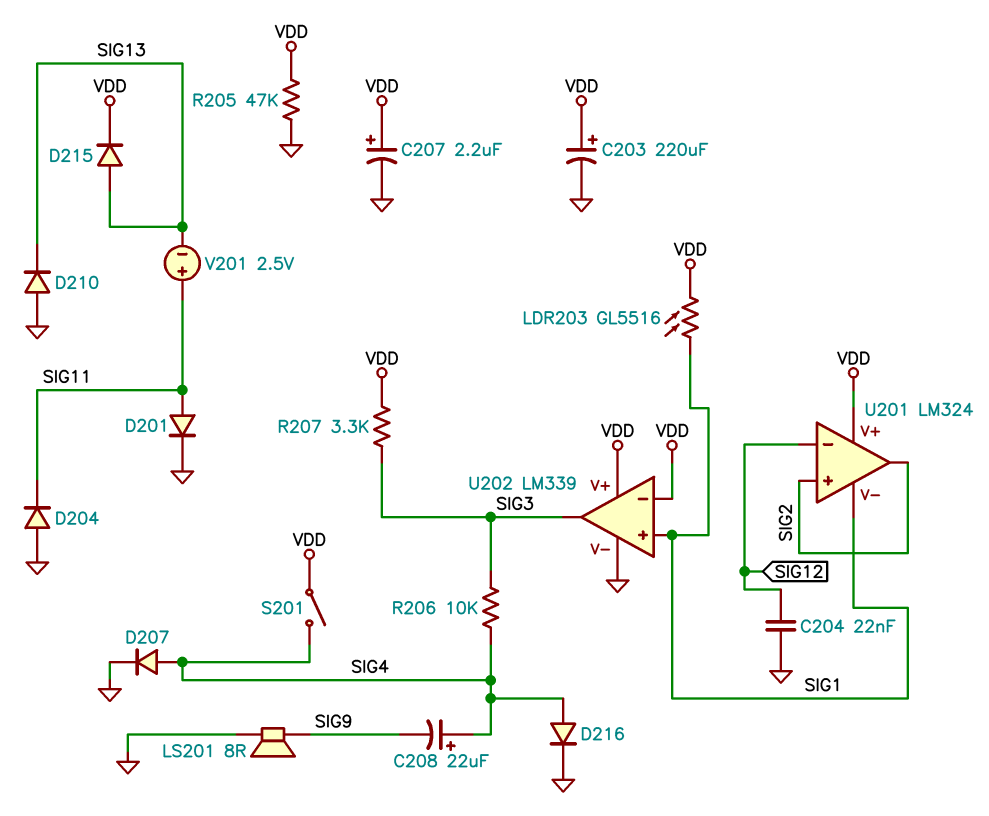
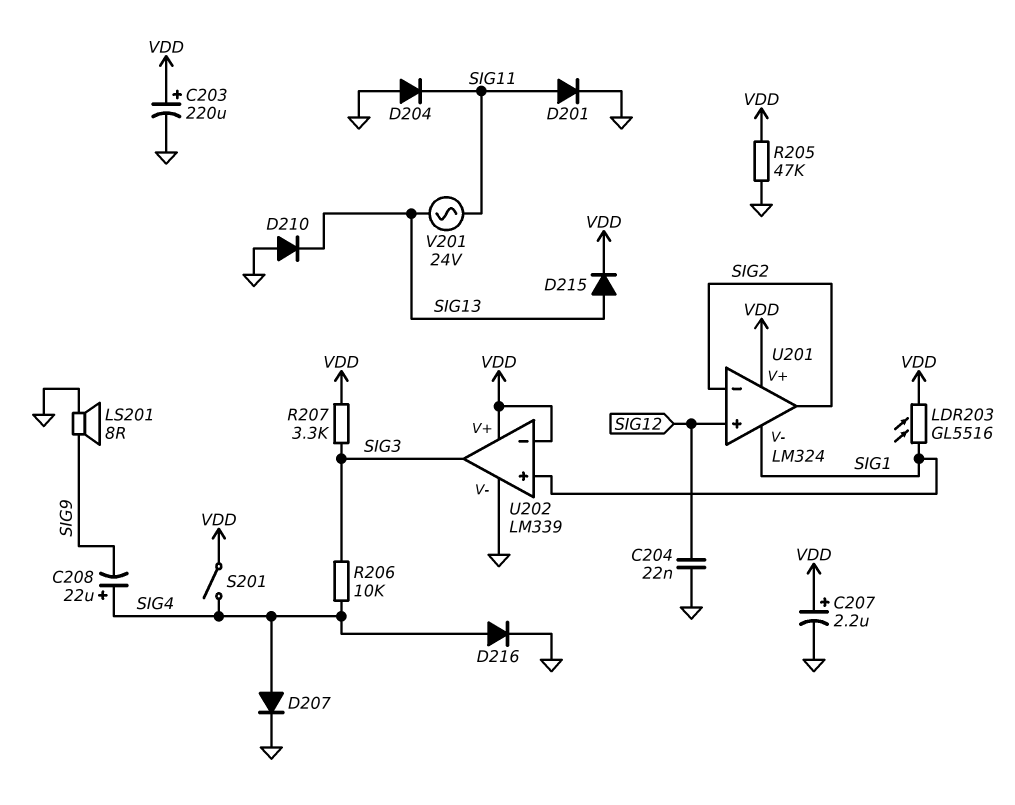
U201 pin in+: SIG2 -> SIG12
U201 pin in-: SIG12 -> SIG2
V201: 2.5V (plus SIG11, minus SIG13) -> AC 24V (SIG11, SIG13)

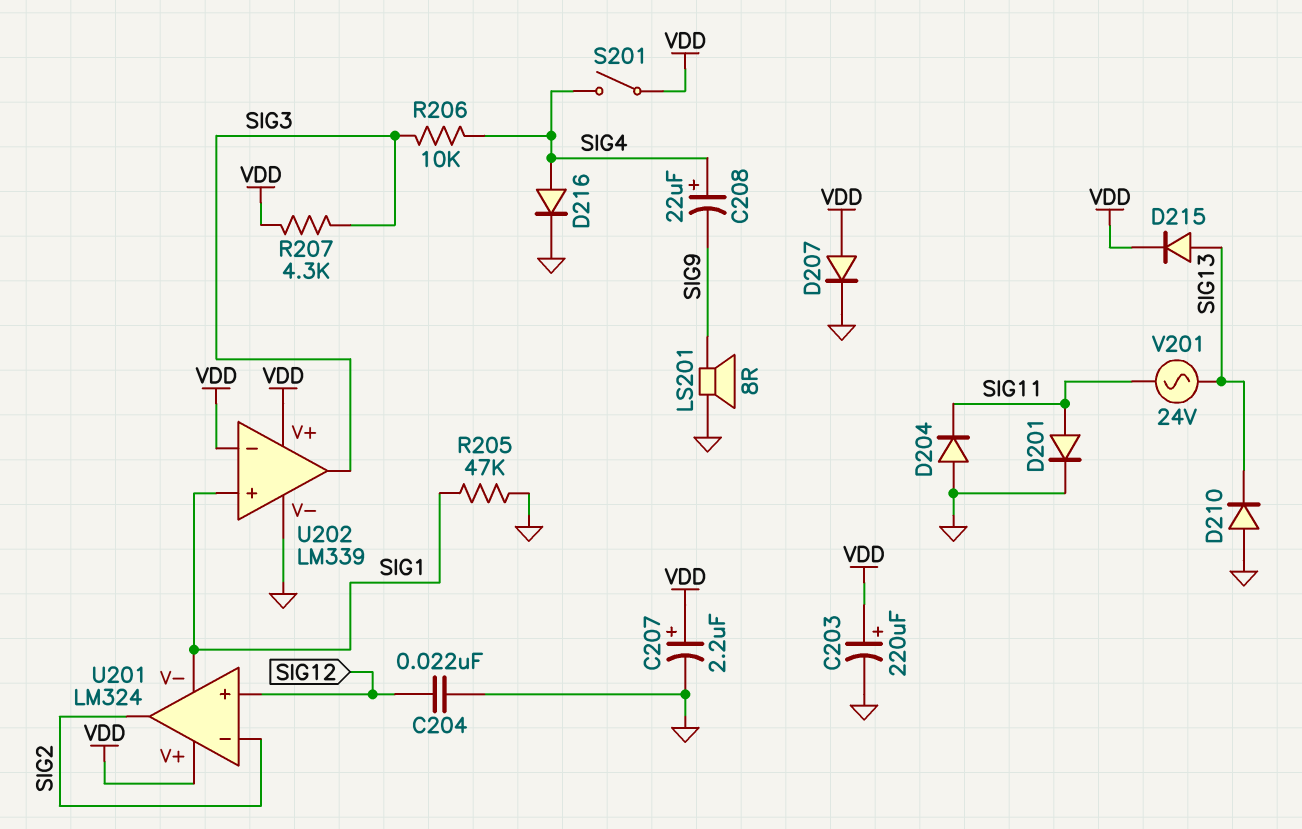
D207: diode (A SIG4, K GND) -> diode (A VDD, K GND)
LDR203: GL5516 (SIG1, VDD) -> none
R205: 47k (GND, VDD) -> 47k (GND, SIG1)
R207: 3.3k (SIG3, VDD) -> 4.3k (SIG3, VDD)

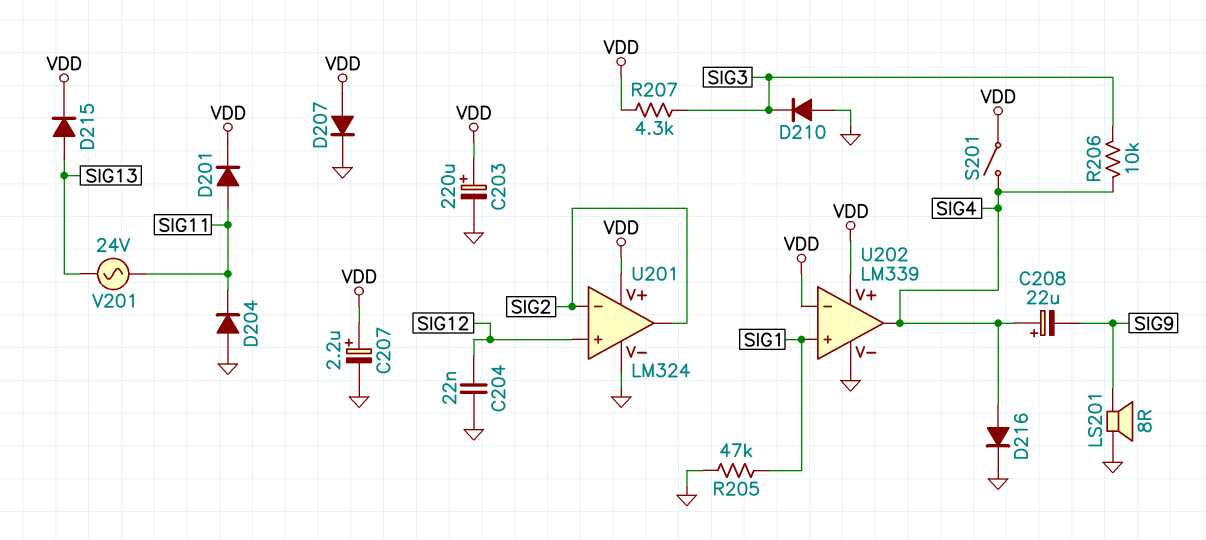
D201: diode (A SIG11, K GND) -> diode (A SIG11, K VDD)
D210: diode (A GND, K SIG13) -> diode (A GND, K SIG3)
U201 pin V-: SIG1 -> GND
U202 pin out: SIG3 -> SIG4

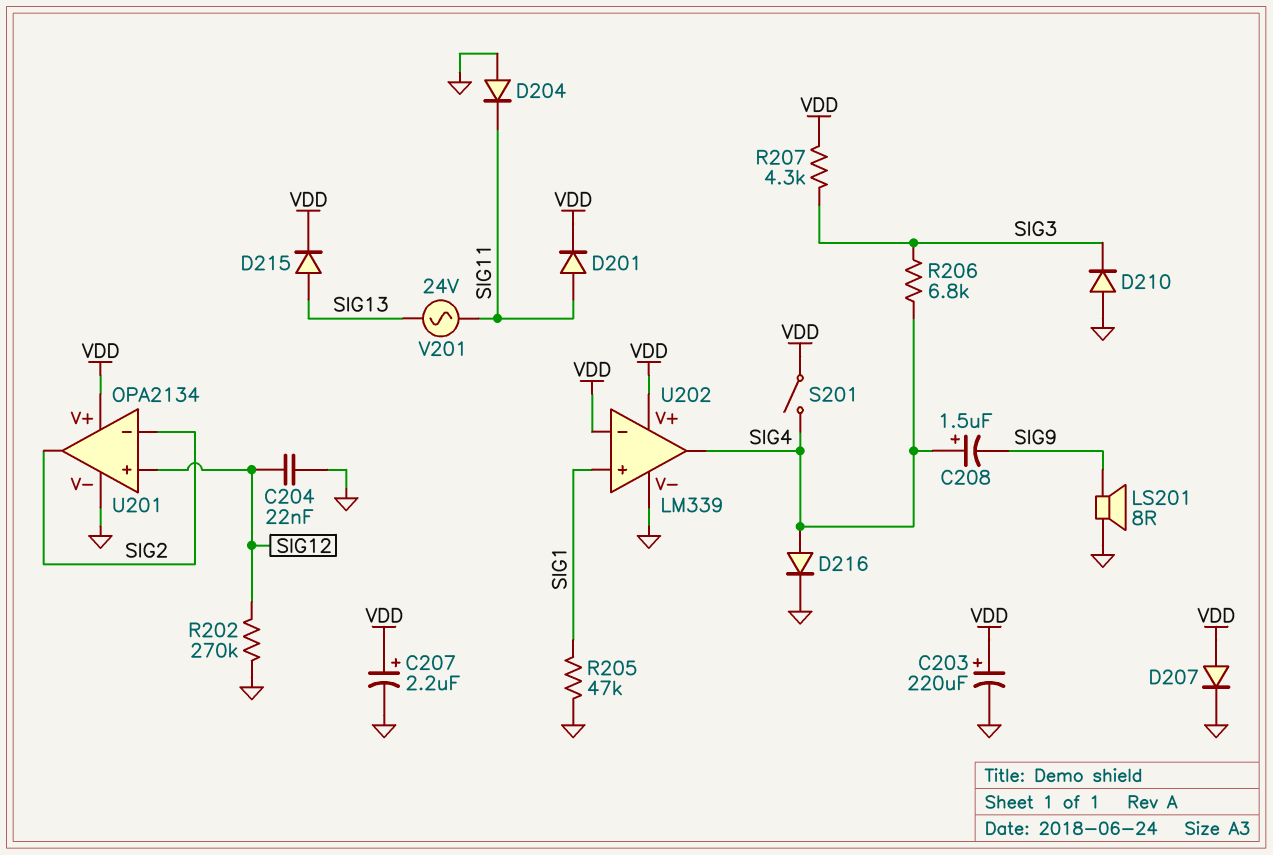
C208: 22uF (plus SIG4, minus SIG9) -> 1.5uF (plus SIG4, minus SIG9)
R202: none -> 270k (GND, SIG12)
R206: 10k (SIG3, SIG4) -> 6.8k (SIG3, SIG4)
U201: LM324 -> OPA2134

